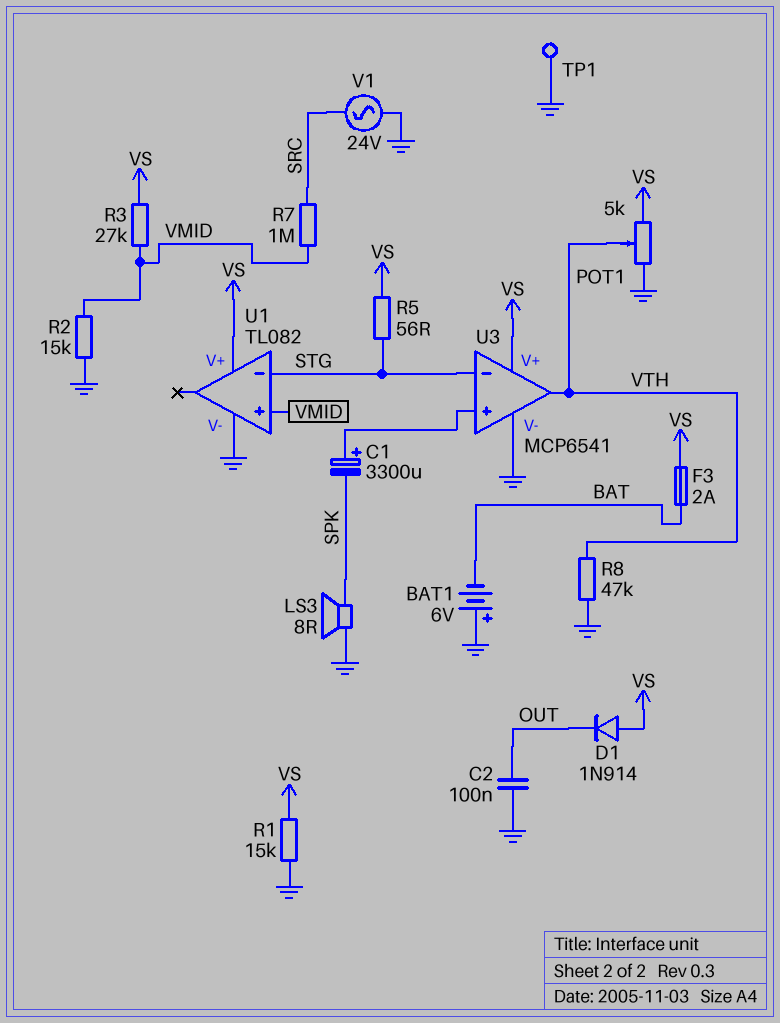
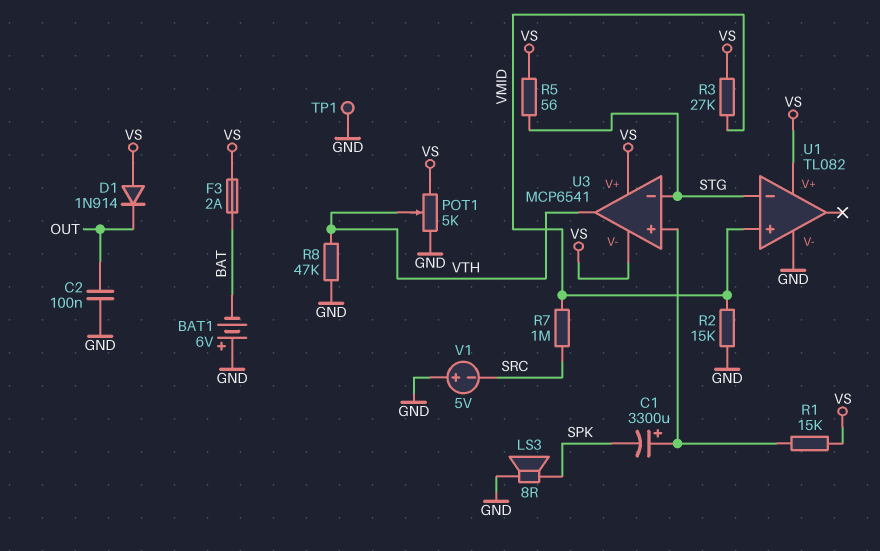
R1: 15k (GND, VS) -> 15k (U3/in+, VS)
U3 pin V-: GND -> VS
V1: AC 24V (GND, SRC) -> 5V (plus GND, minus SRC)

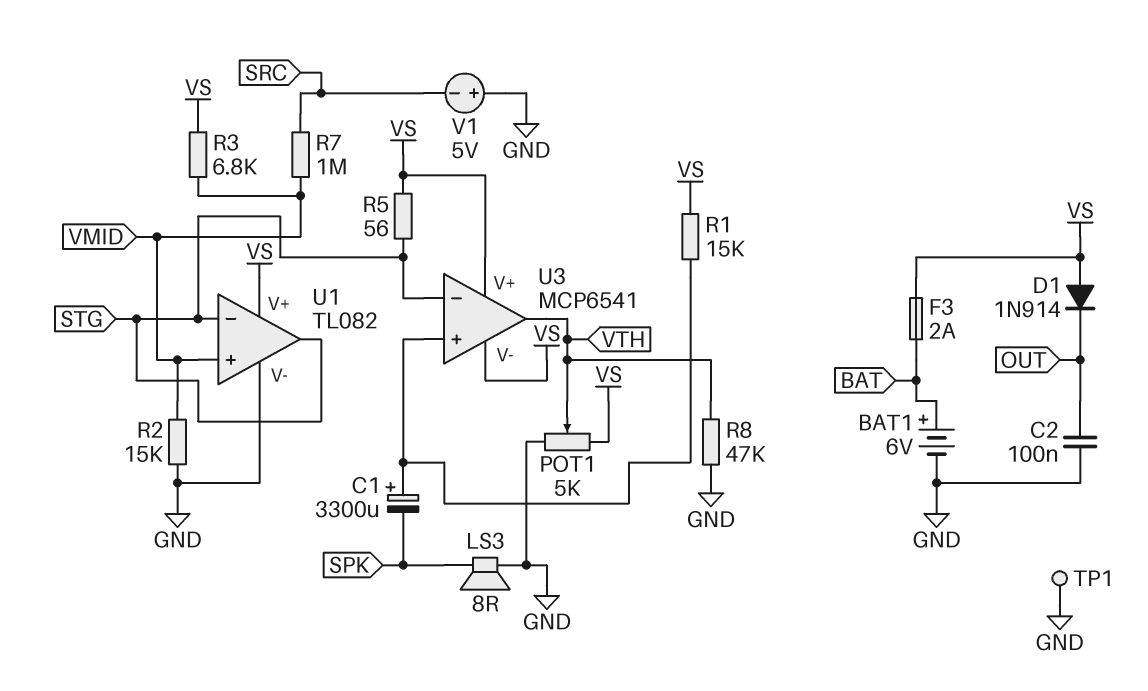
BAT1: 6V (plus GND, minus BAT) -> 6V (plus BAT, minus GND)
R3: 27k (VMID, VS) -> 6.8k (VMID, VS)
U1 pin out: none -> STG

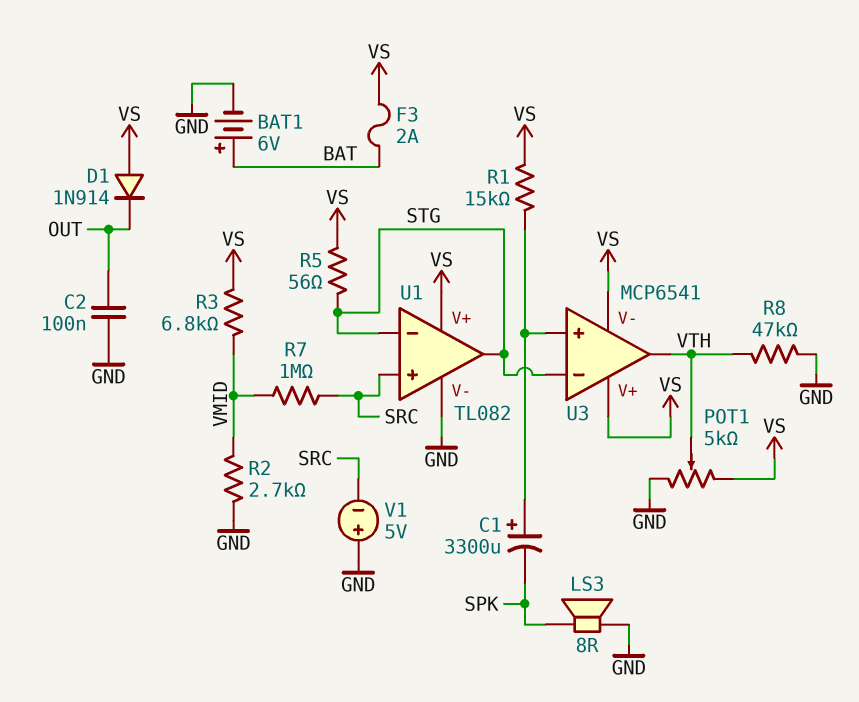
R2: 15k (GND, VMID) -> 2.7k (GND, VMID)
TP1: test point (GND) -> none
U1 pin in+: VMID -> SRC

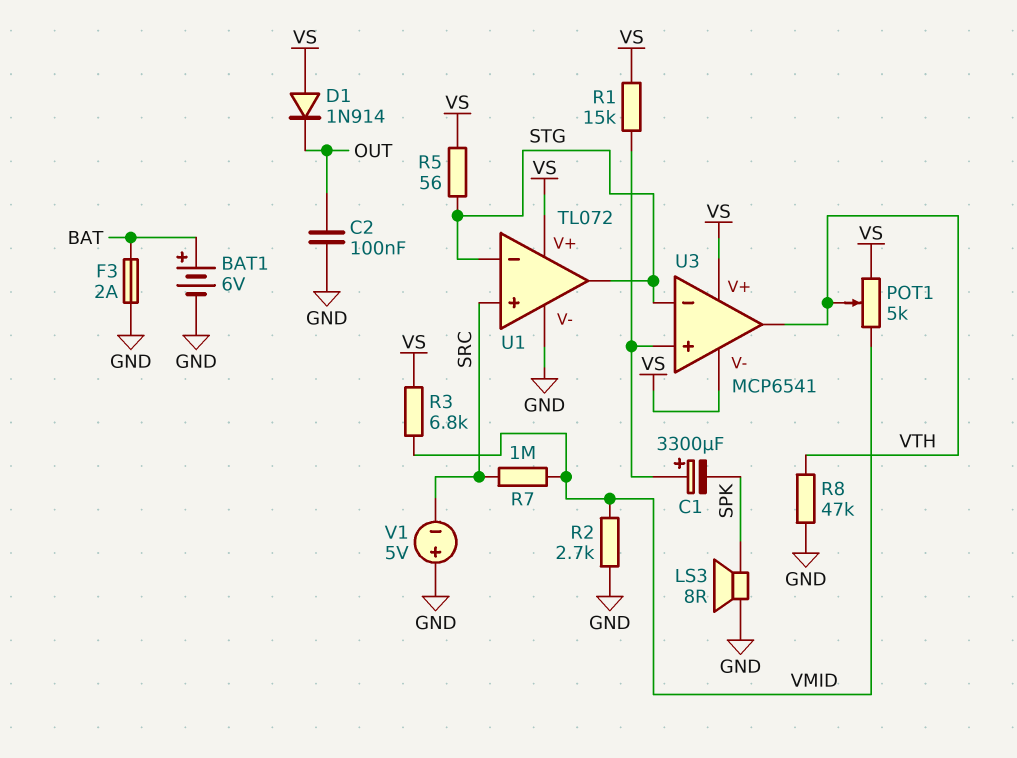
F3: 2A (BAT, VS) -> 2A (BAT, GND)
POT1: 5k (GND, VS, wiper VTH) -> 5k (VMID, VS, wiper VTH)
U1: TL082 -> TL072

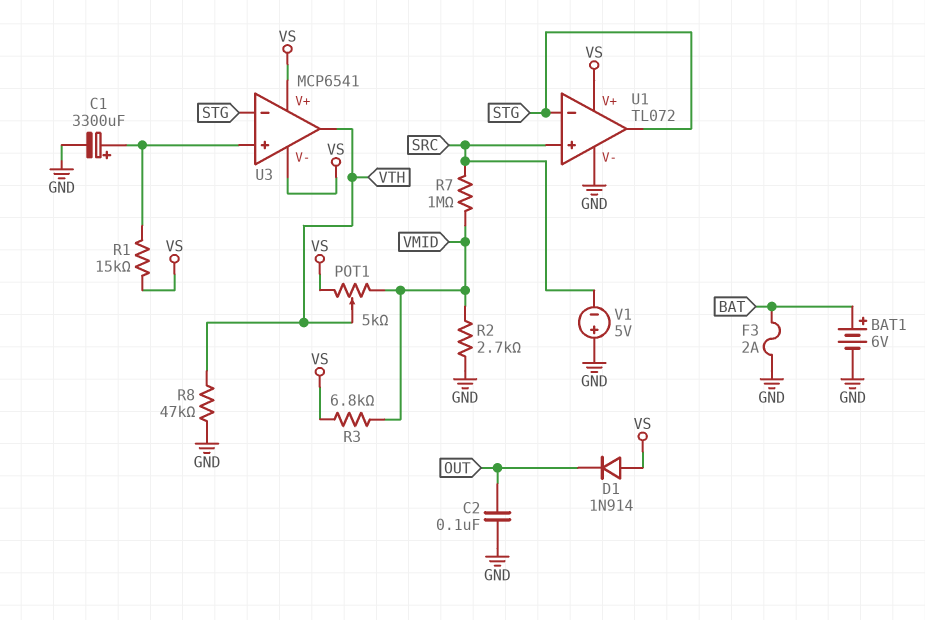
C1: 3300uF (plus U3/in+, minus SPK) -> 3300uF (plus U3/in+, minus GND)
LS3: speaker 8R (GND, SPK) -> none
R5: 56 (STG, VS) -> none

